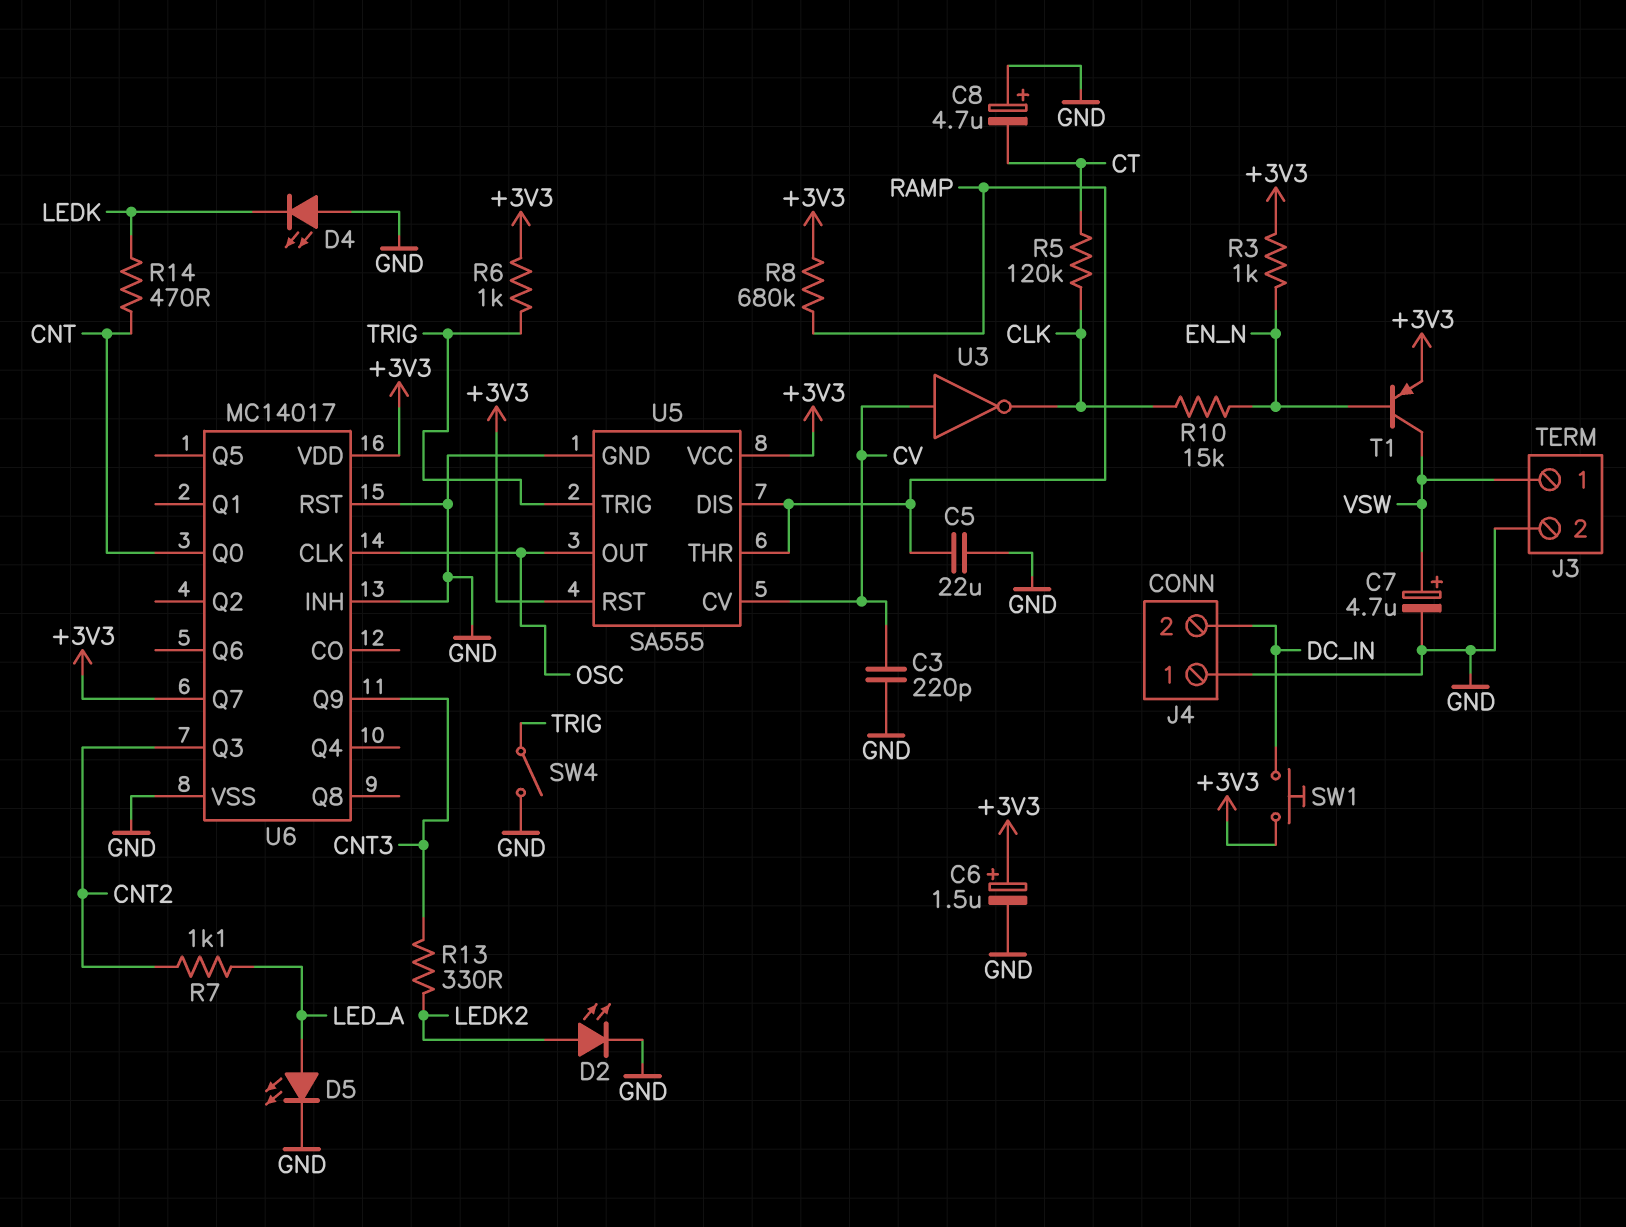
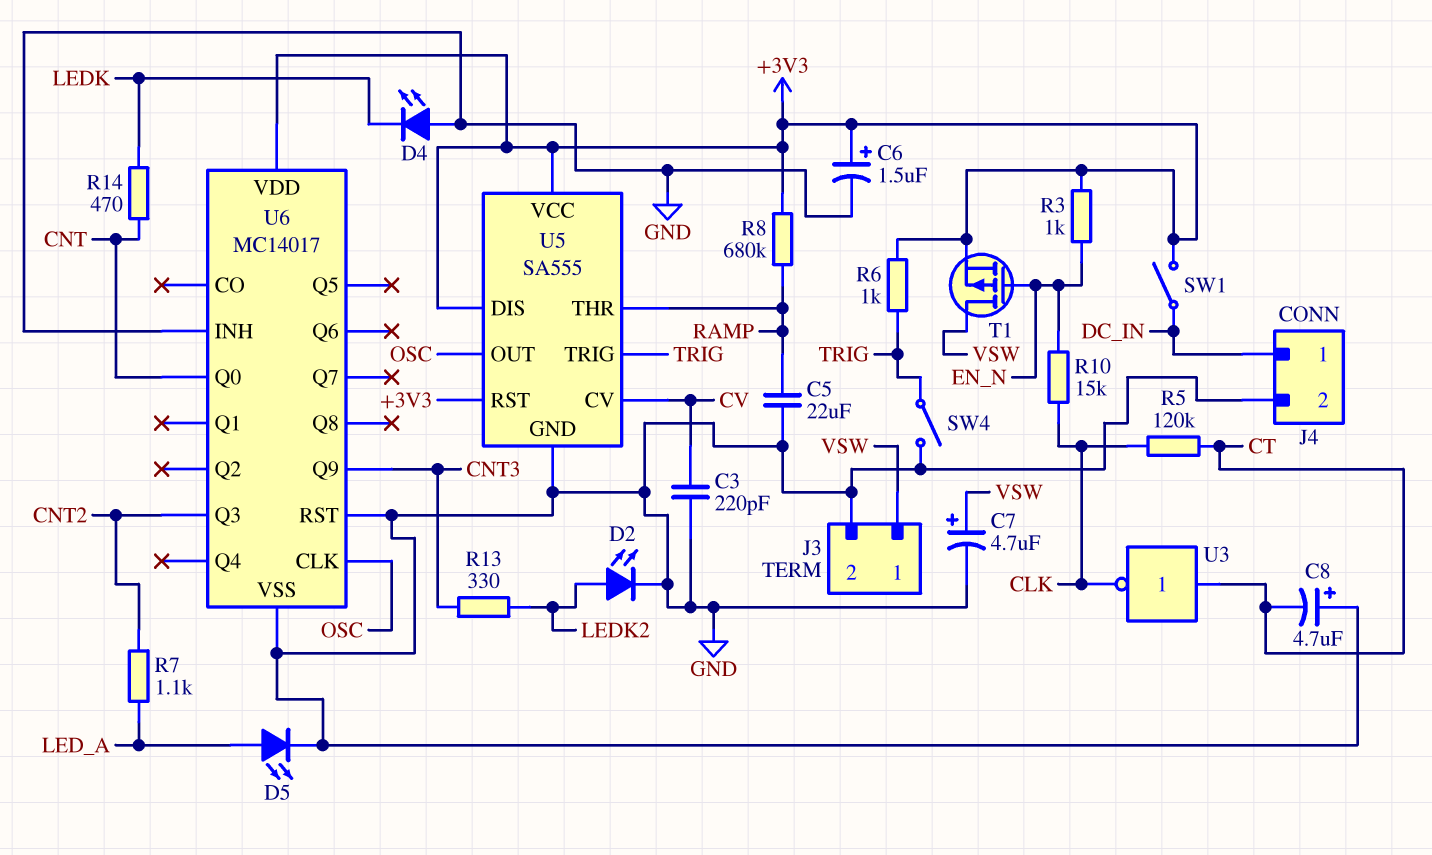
J4 pin 1: GND -> DC_IN
J4 pin 2: DC_IN -> GND
SW1: button (+3V3, DC_IN) -> switch (+3V3, DC_IN)
T1: PNP (B EN_N, C VSW, E +3V3) -> PMOS (G EN_N, D VSW, S +3V3)
U3: NOT (in CV, out CLK) -> NOT (in CT, out CLK)
U5 pin DIS: RAMP -> +3V3
U6 pin Q7: +3V3 -> none

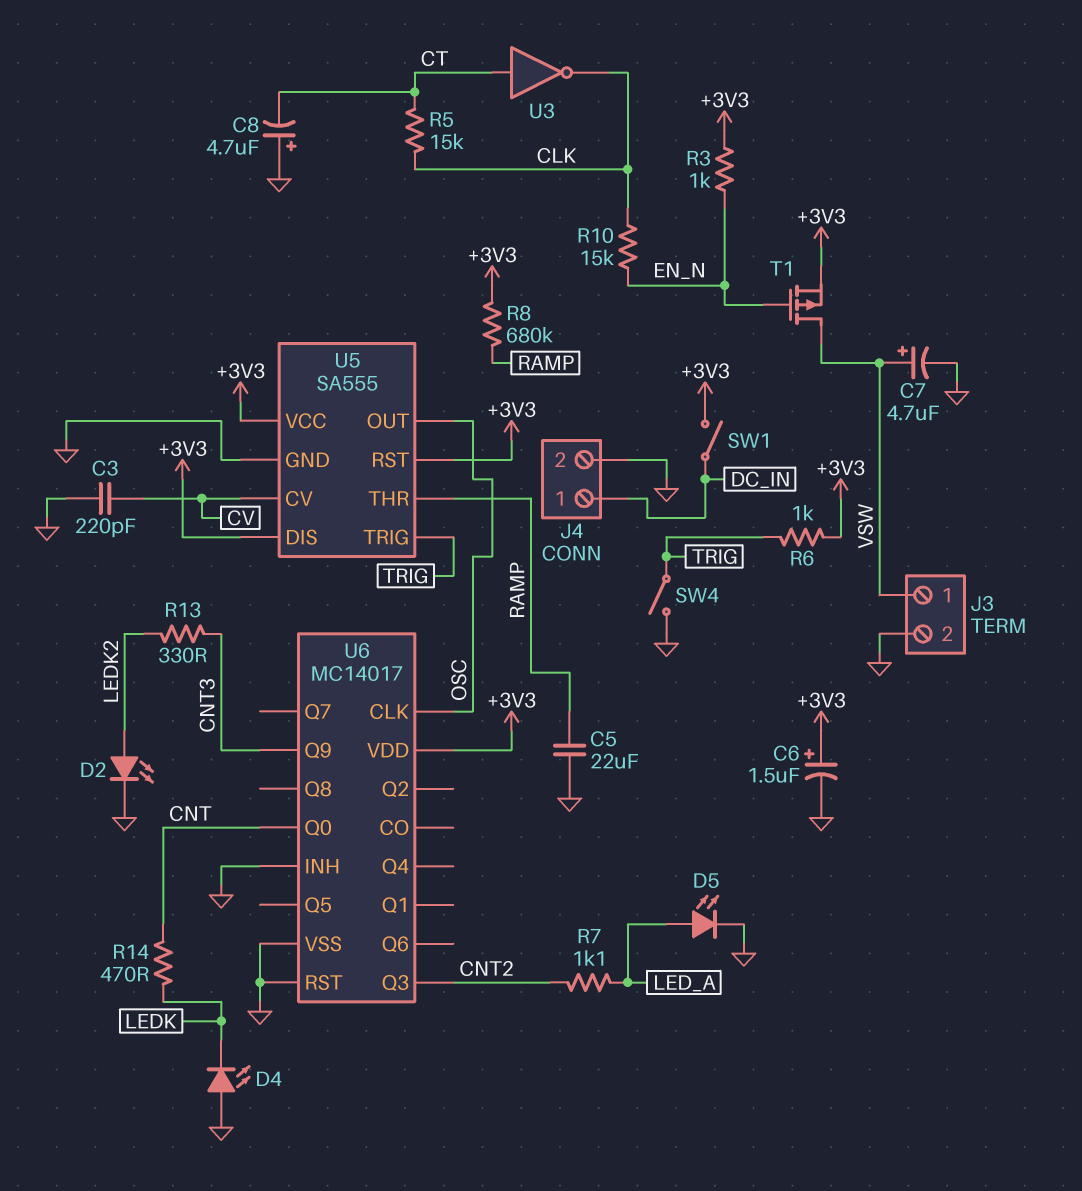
R5: 120k (CLK, CT) -> 15k (CLK, CT)

